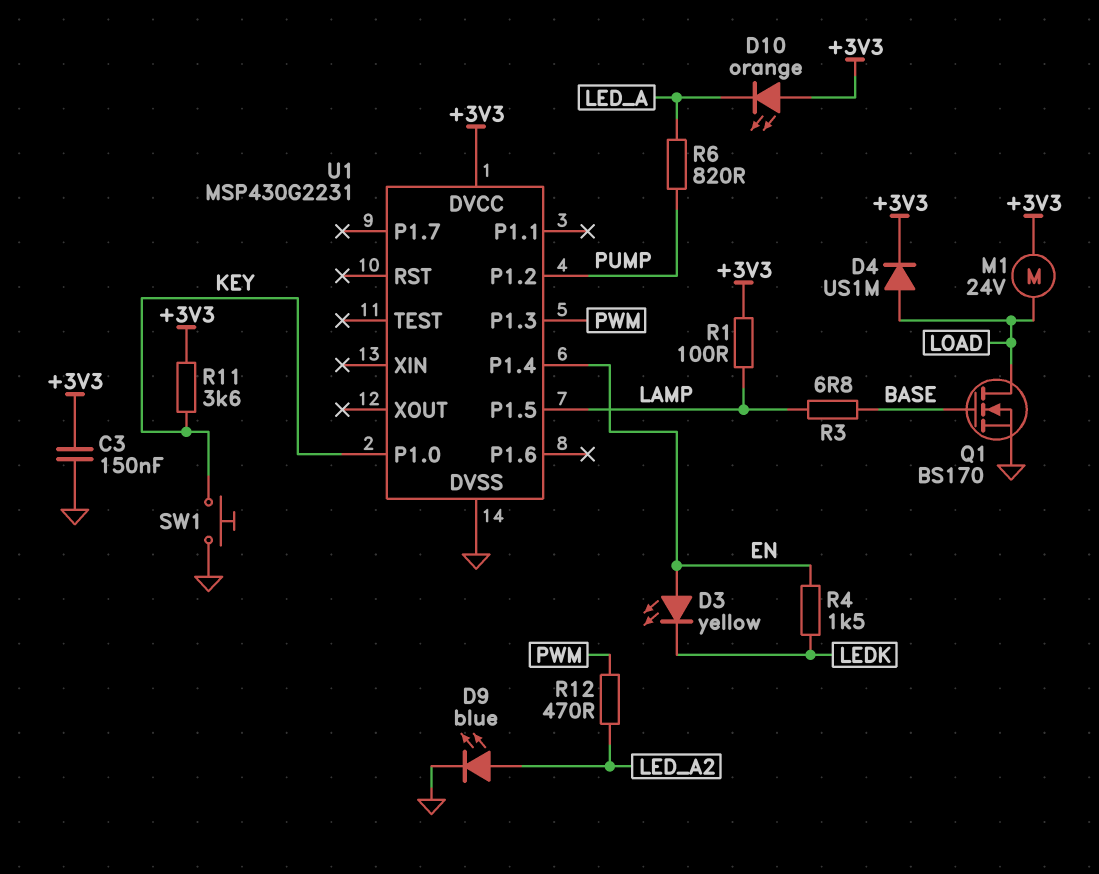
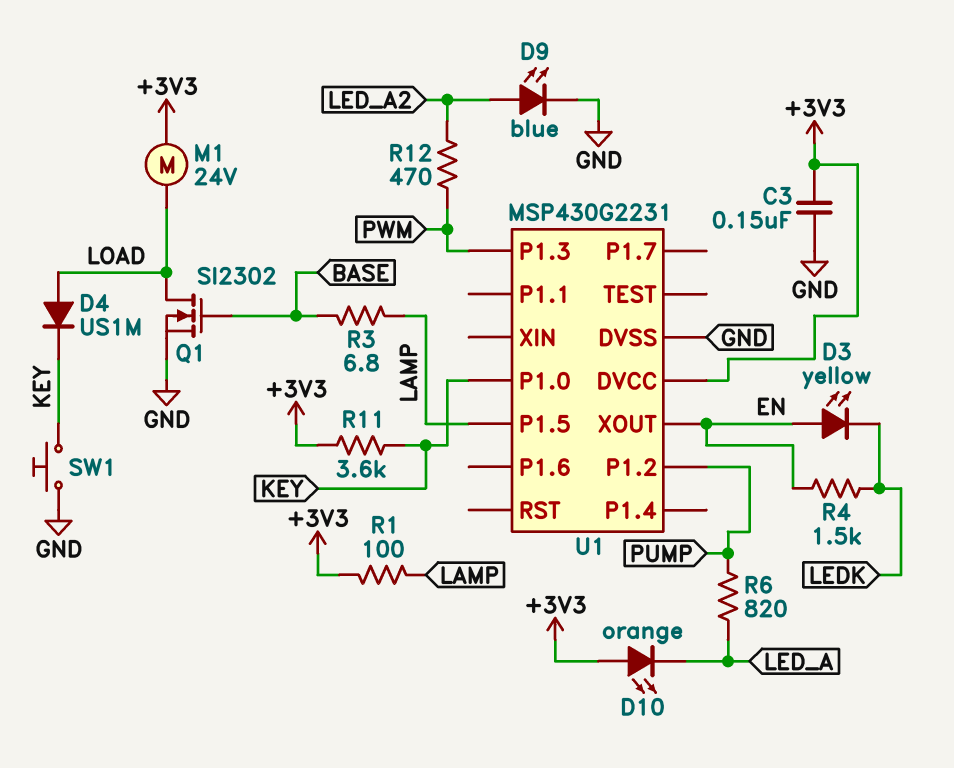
D4: diode US1M (A LOAD, K +3V3) -> diode US1M (A LOAD, K KEY)
Q1: NMOS BS170 (G BASE, D LOAD, S GND) -> NMOS SI2302 (G BASE, D LOAD, S GND)
U1 pin P1.4: EN -> none
U1 pin XOUT: none -> EN

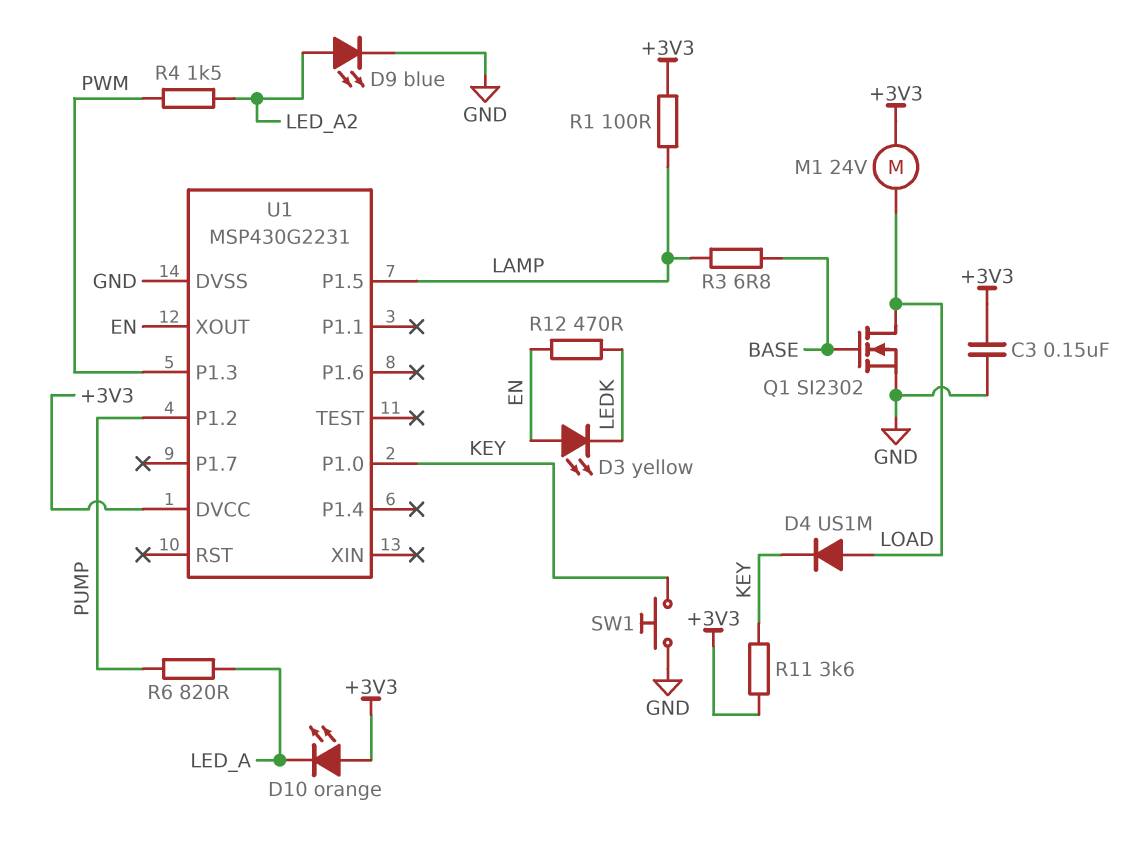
R4: 1.5k (EN, LEDK) -> 1.5k (LED_A2, PWM)
R12: 470 (LED_A2, PWM) -> 470 (EN, LEDK)

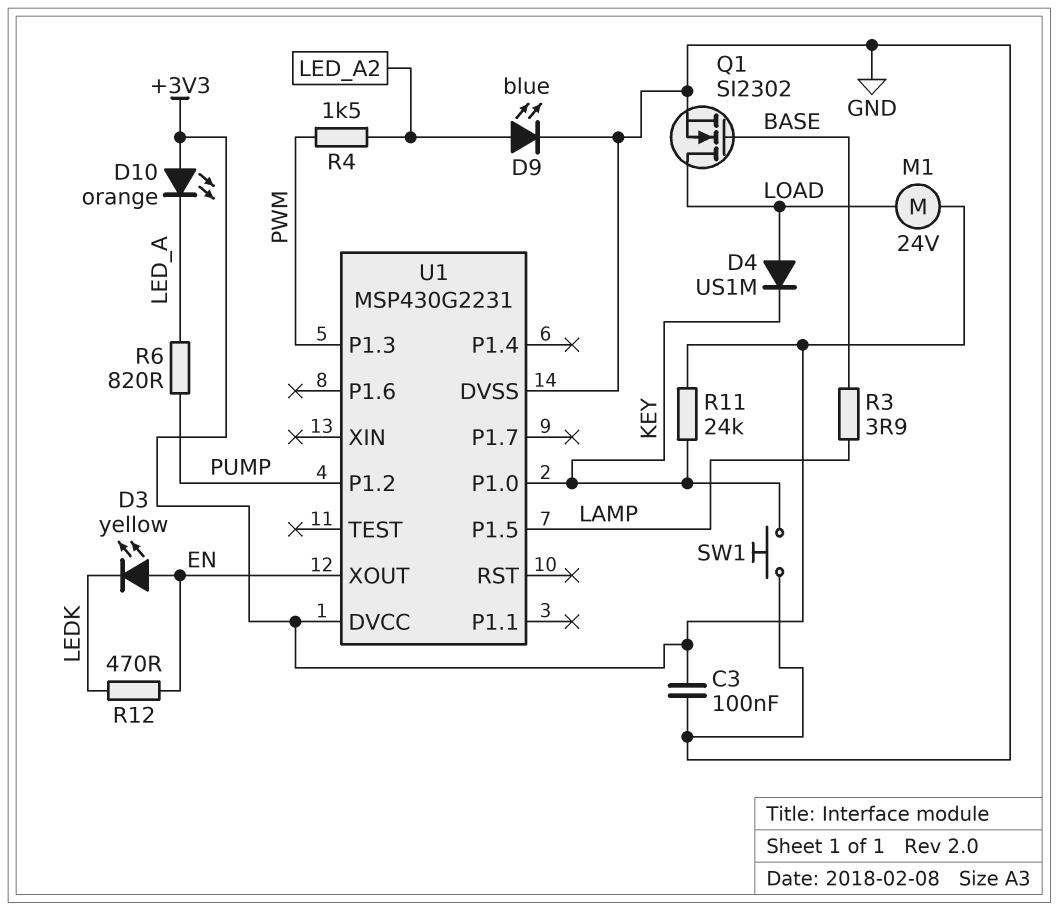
C3: 150nF (+3V3, GND) -> 100nF (+3V3, GND)
R1: 100 (+3V3, LAMP) -> none
R3: 6.8 (BASE, LAMP) -> 3.9 (BASE, LAMP)
R11: 3.6k (+3V3, KEY) -> 24k (+3V3, KEY)

